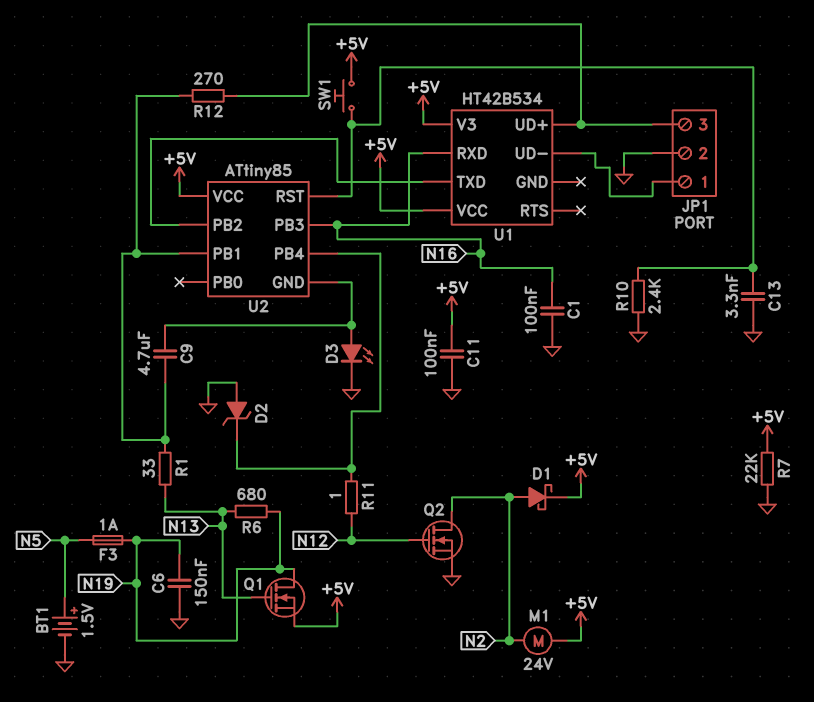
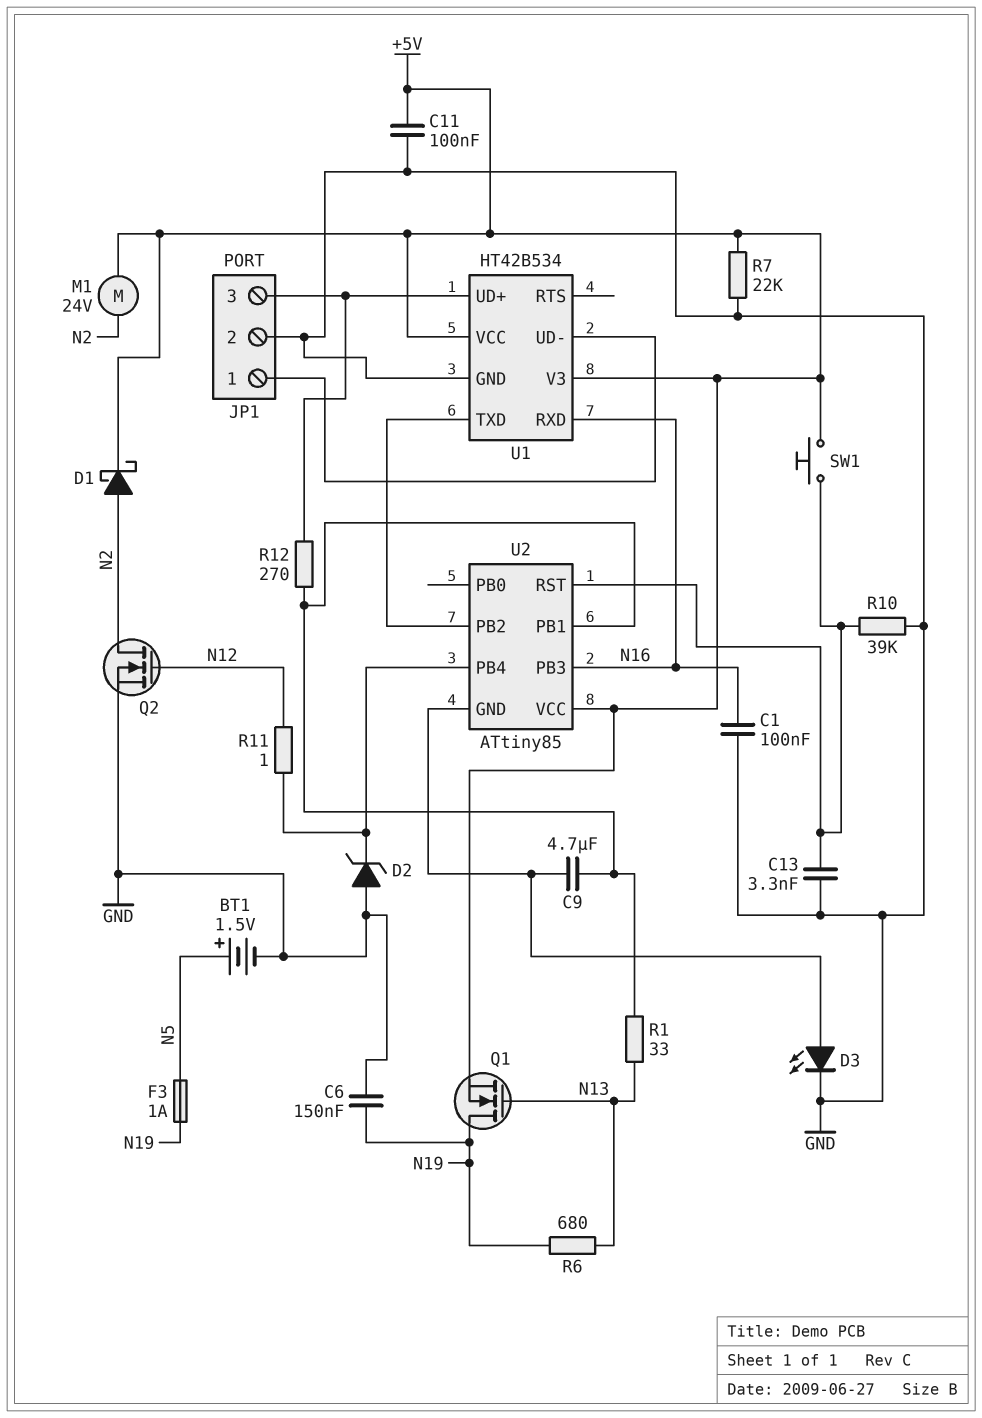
R10: 2.4k (GND, U2/RST) -> 39k (GND, U2/RST)
U1 pin GND: none -> GND

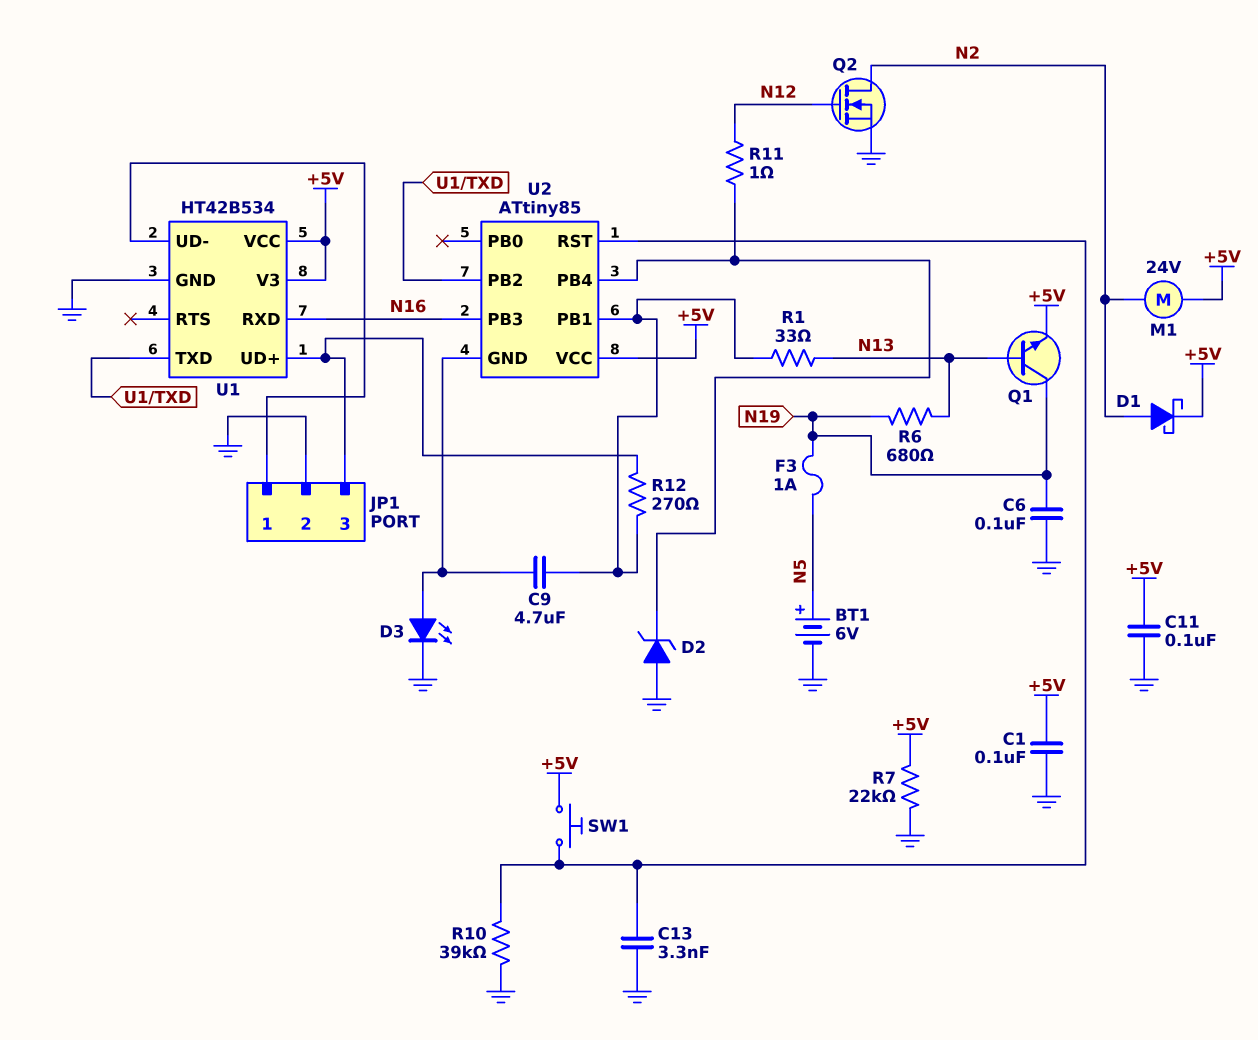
BT1: 1.5V (plus N5, minus GND) -> 6V (plus N5, minus GND)
C1: 100nF (GND, N16) -> 100nF (+5V, GND)
C6: 150nF (GND, N19) -> 100nF (GND, N19)
Q1: NMOS (G N13, D N19, S +5V) -> NPN (B N13, C N19, E +5V)

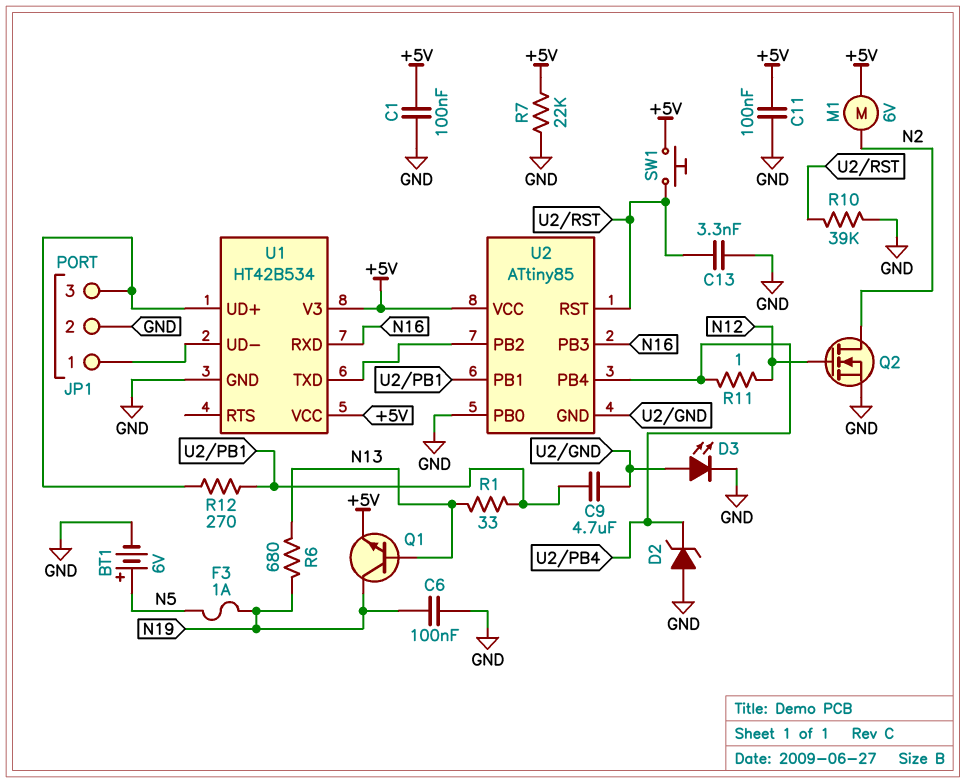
D1: schottky (A N2, K +5V) -> none
M1: motor 24V (+5V, N2) -> motor 6V (+5V, N2)
U2 pin PB0: none -> GND

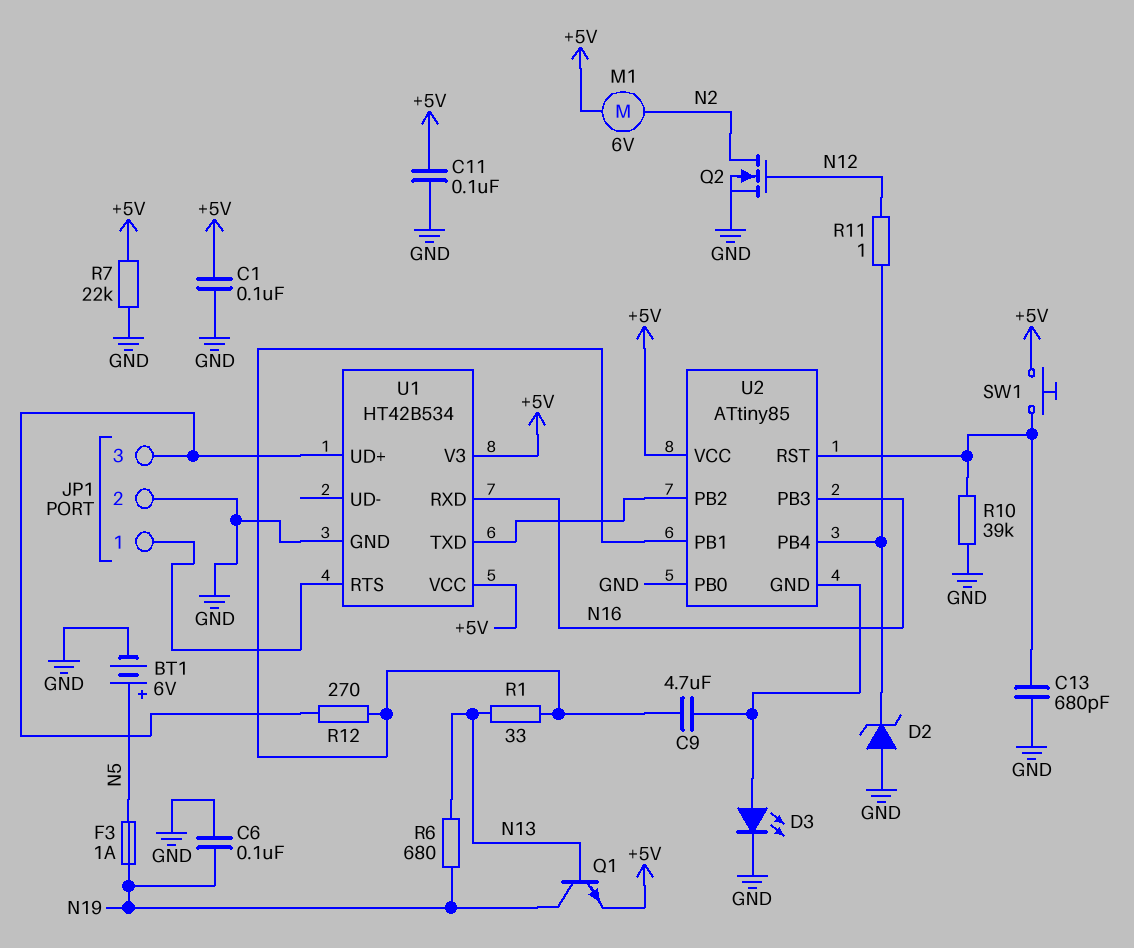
C13: 3.3nF (GND, U2/RST) -> 680pF (GND, U2/RST)
U1 pin RTS: none -> JP1/1
U1 pin UD-: JP1/1 -> none

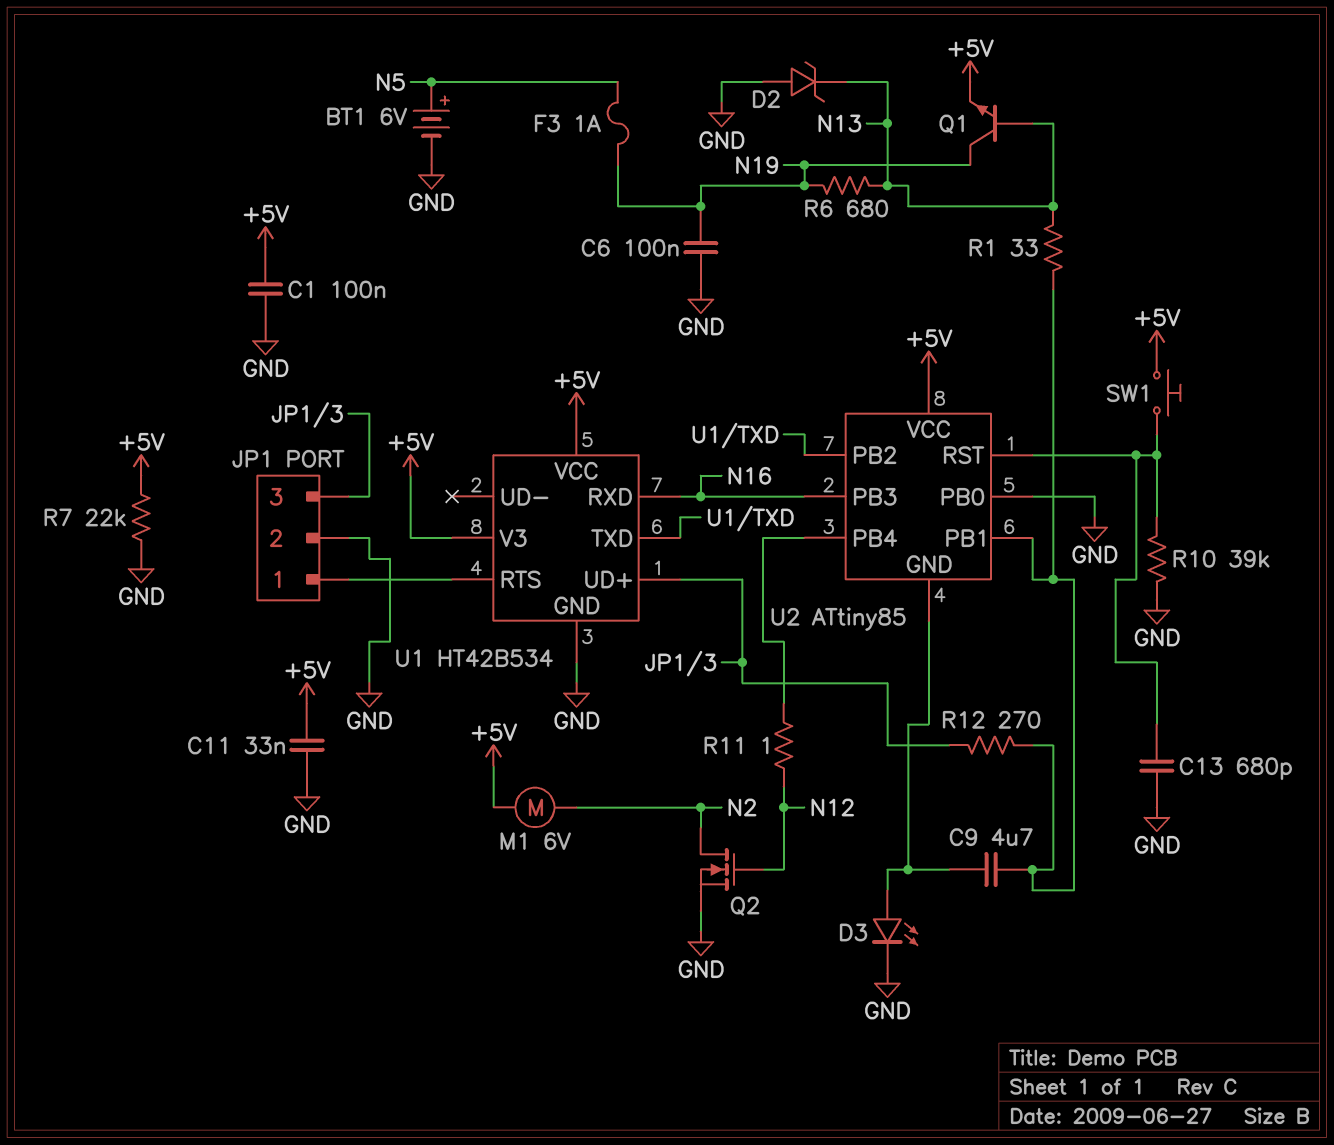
C11: 100nF (+5V, GND) -> 33nF (+5V, GND)
D2: zener (A GND, K U2/PB4) -> zener (A GND, K N13)

